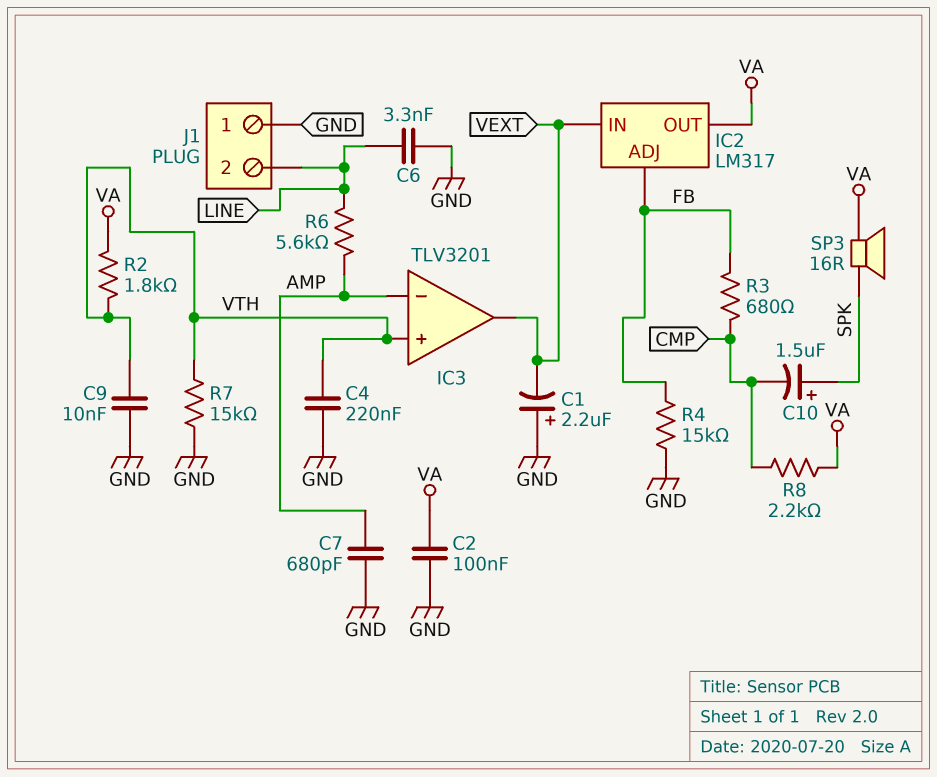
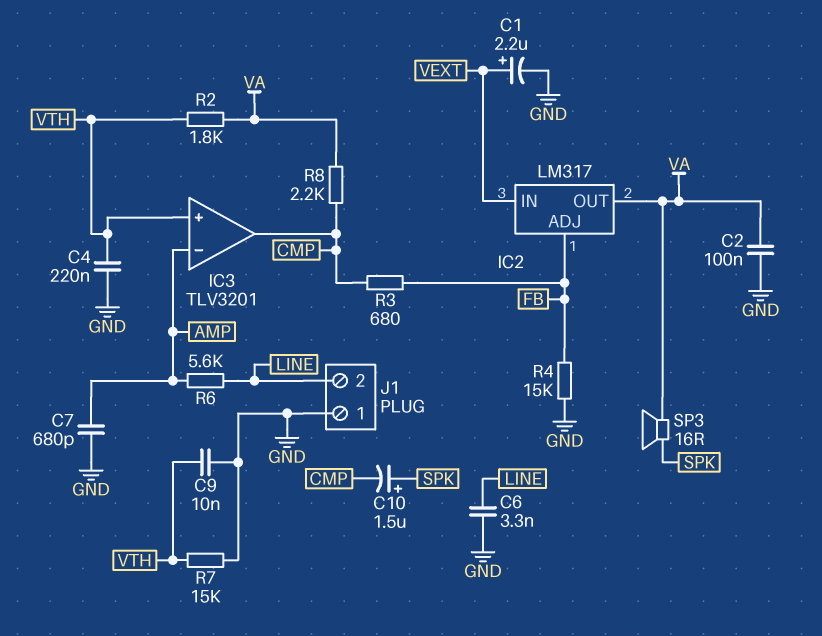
C1: 2.2uF (plus GND, minus VEXT) -> 2.2uF (plus VEXT, minus GND)
IC3 pin out: VEXT -> CMP

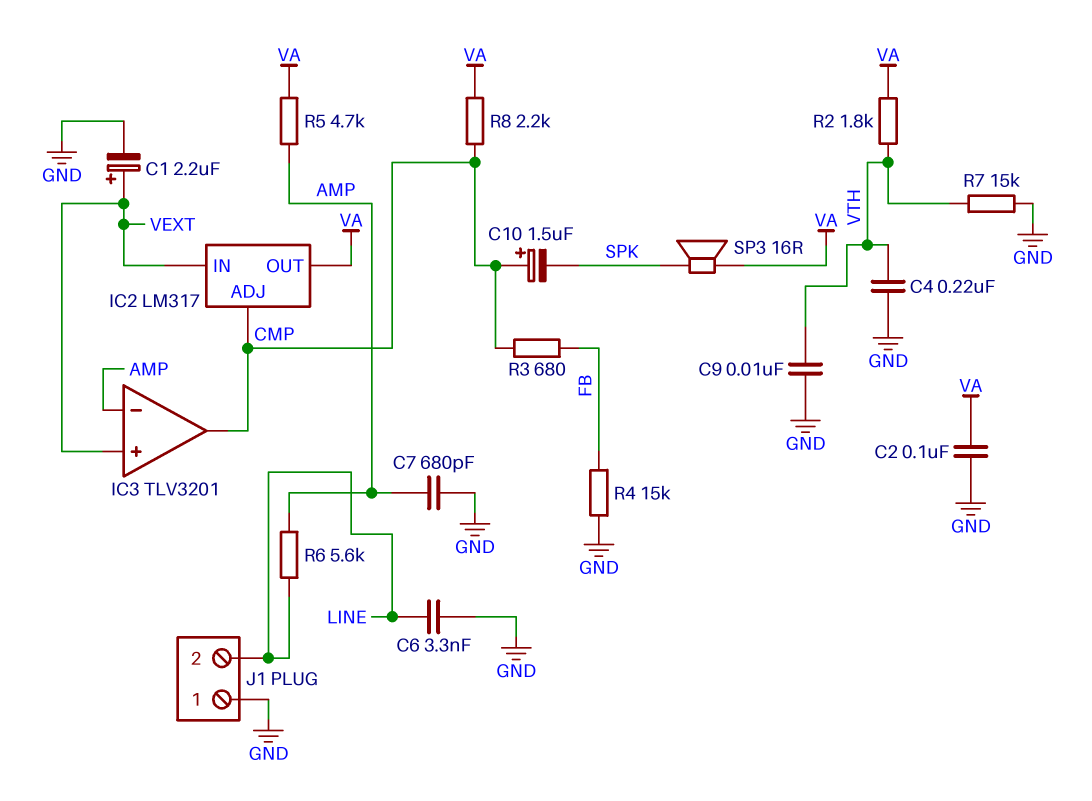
C10: 1.5uF (plus SPK, minus CMP) -> 1.5uF (plus CMP, minus SPK)
IC2 pin ADJ: FB -> CMP
IC3 pin in+: VTH -> VEXT
R5: none -> 4.7k (AMP, VA)

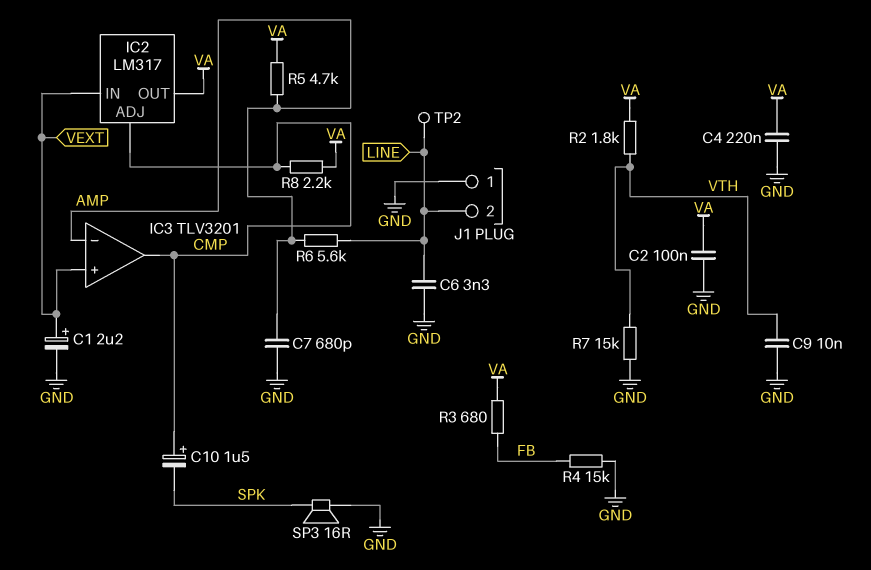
C4: 220nF (GND, VTH) -> 220nF (GND, VA)
R3: 680 (CMP, FB) -> 680 (FB, VA)
SP3: speaker 16R (SPK, VA) -> speaker 16R (GND, SPK)
TP2: none -> test point (LINE)

